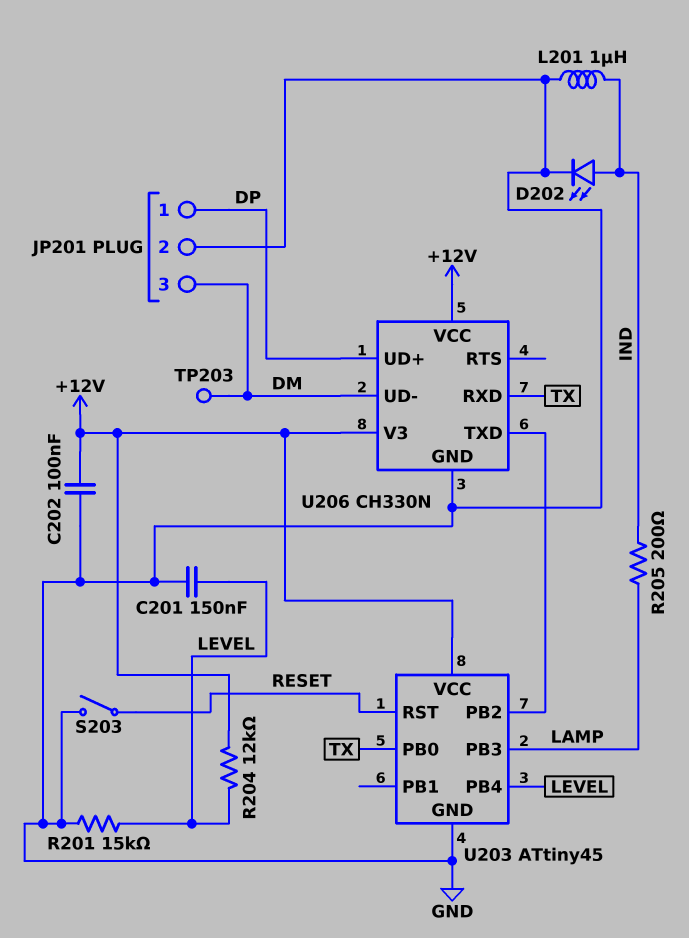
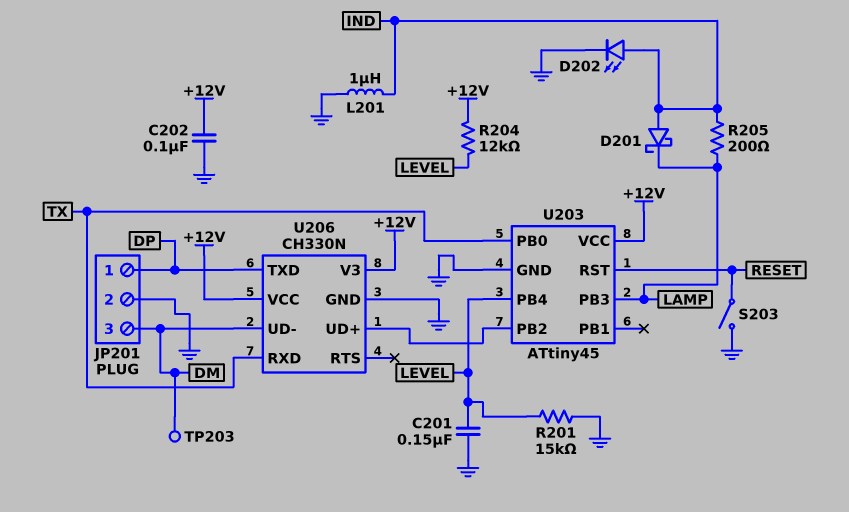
D201: none -> schottky (A IND, K LAMP)
U206 pin TXD: U203/PB2 -> DP
U206 pin UD+: DP -> U203/PB2

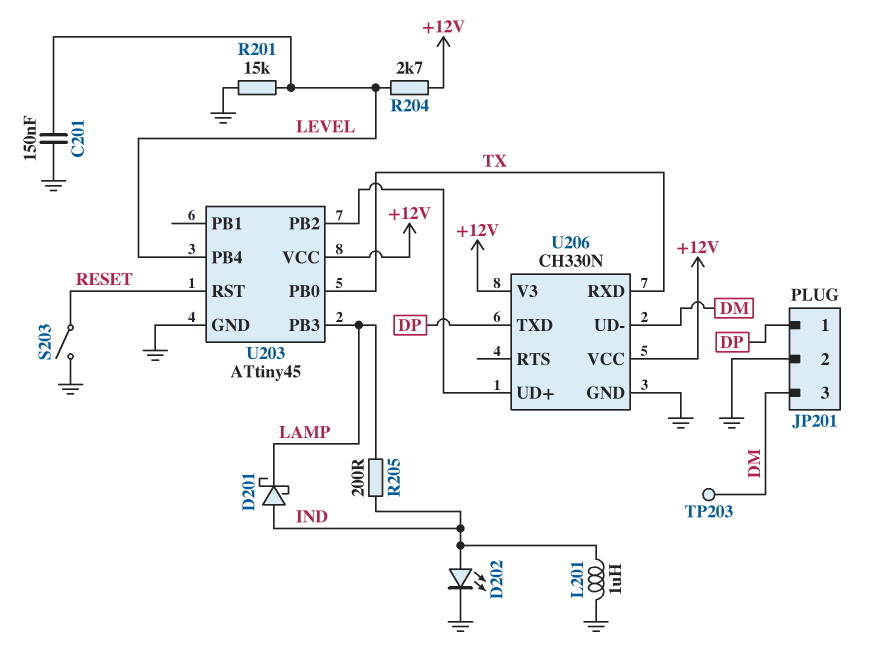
C202: 100nF (+12V, GND) -> none
R204: 12k (+12V, LEVEL) -> 2.7k (+12V, LEVEL)

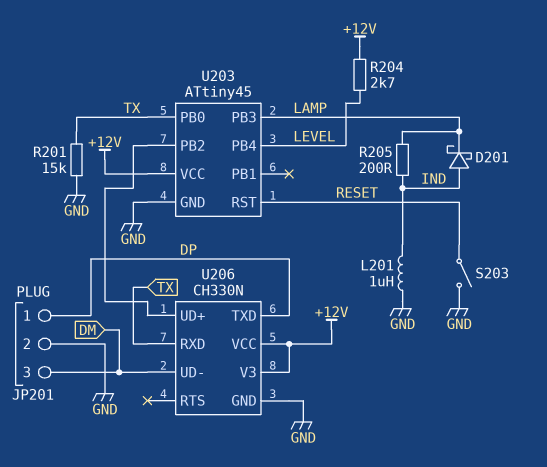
C201: 150nF (GND, LEVEL) -> none
D202: LED (A IND, K GND) -> none
R201: 15k (GND, LEVEL) -> 15k (GND, TX)
TP203: test point (DM) -> none

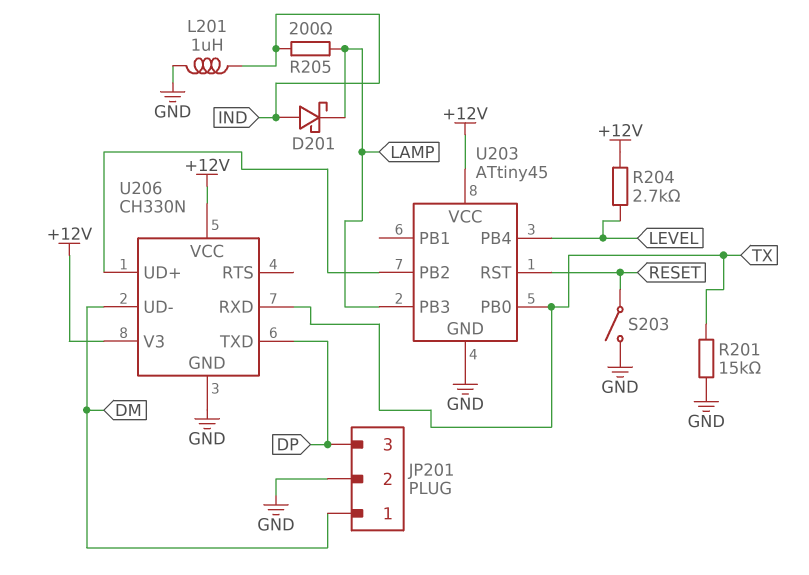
JP201 pin 1: DP -> DM
JP201 pin 3: DM -> DP

